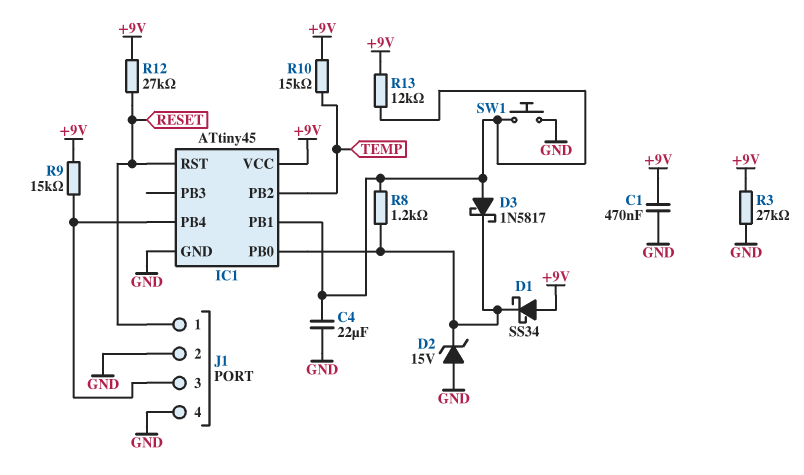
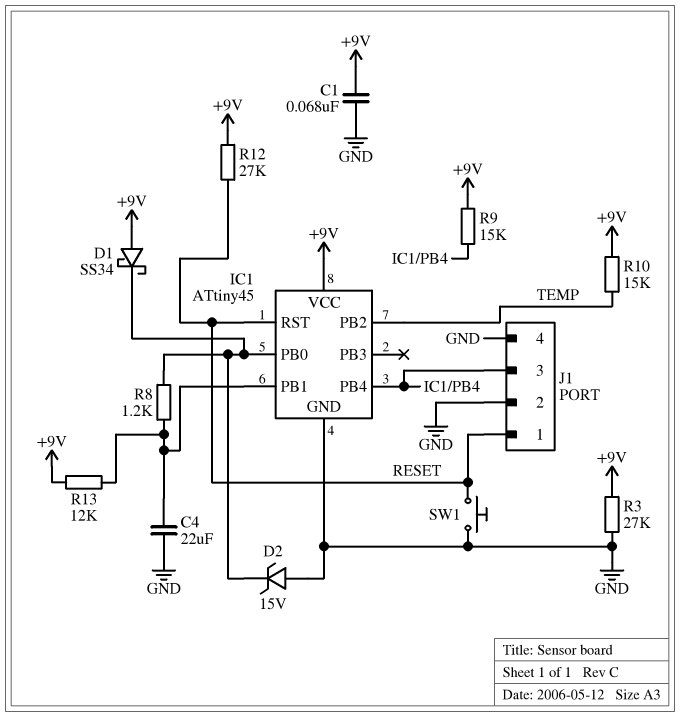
C1: 470nF (+9V, GND) -> 68nF (+9V, GND)
D3: schottky 1N5817 (A IC1/PB1, K IC1/PB0) -> none
SW1: button (GND, IC1/PB1) -> button (GND, RESET)

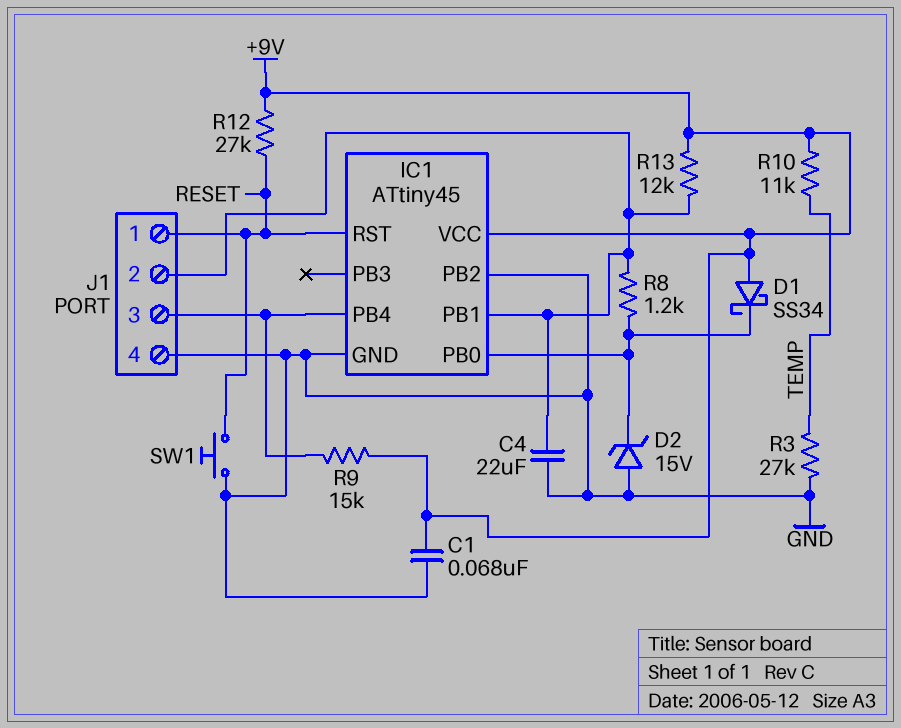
IC1 pin PB2: TEMP -> GND
J1 pin 2: GND -> IC1/PB1
R3: 27k (+9V, GND) -> 27k (GND, TEMP)
R10: 15k (+9V, TEMP) -> 11k (+9V, TEMP)

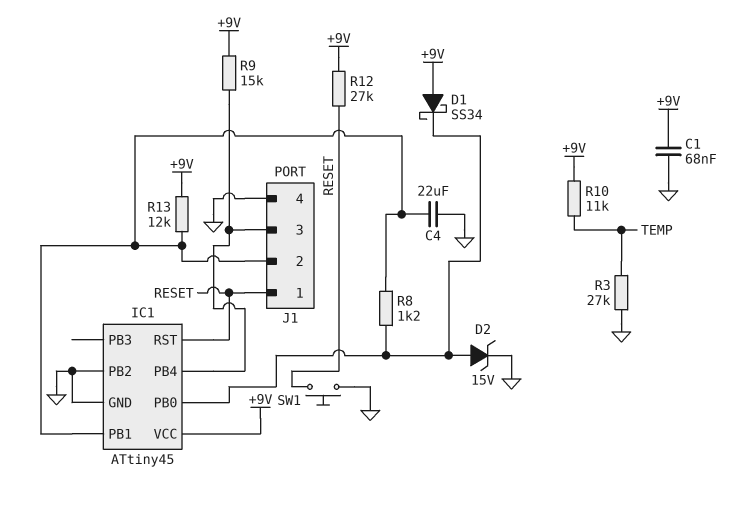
D2: zener 15V (A GND, K IC1/PB0) -> zener 15V (A IC1/PB0, K GND)

